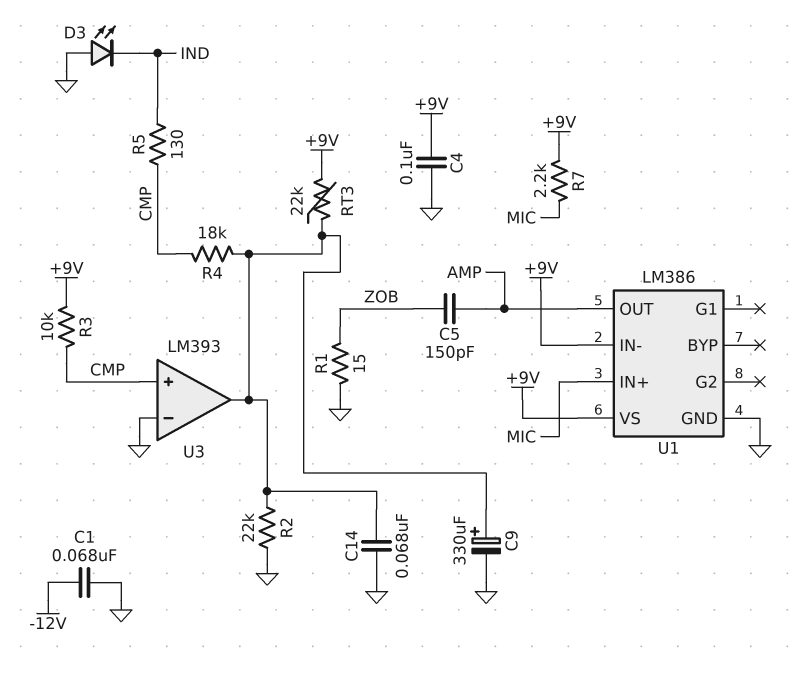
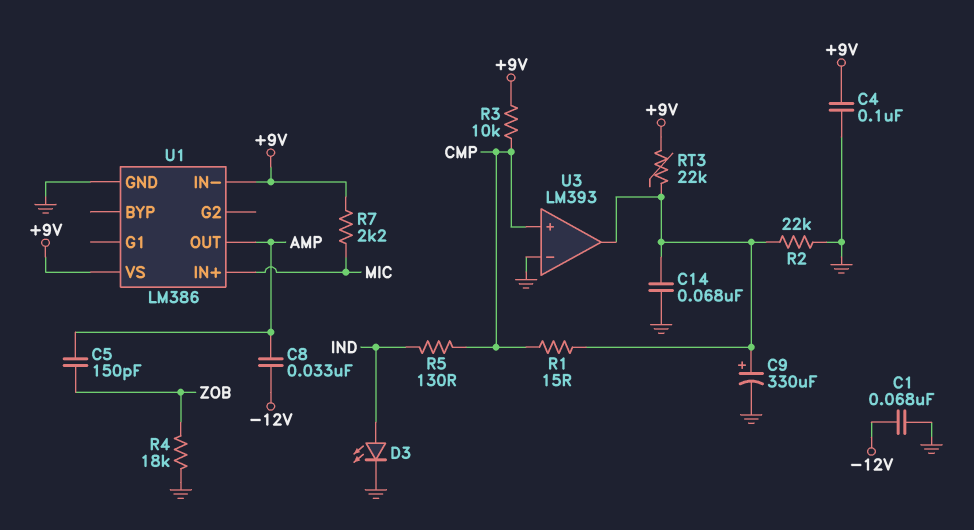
C8: none -> 33nF (-12V, AMP)
D3: LED (A GND, K IND) -> LED (A IND, K GND)
R1: 15 (GND, ZOB) -> 15 (CMP, U3/out)
R4: 18k (CMP, U3/out) -> 18k (GND, ZOB)

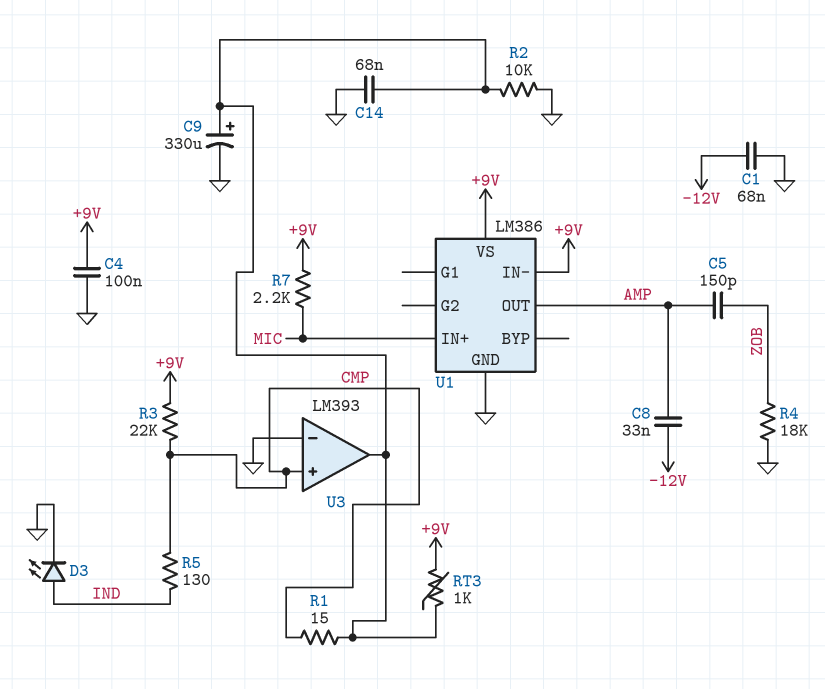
R2: 22k (GND, U3/out) -> 10k (GND, U3/out)
R3: 10k (+9V, CMP) -> 22k (+9V, CMP)
RT3: 22k (+9V, U3/out) -> 1k (+9V, U3/out)

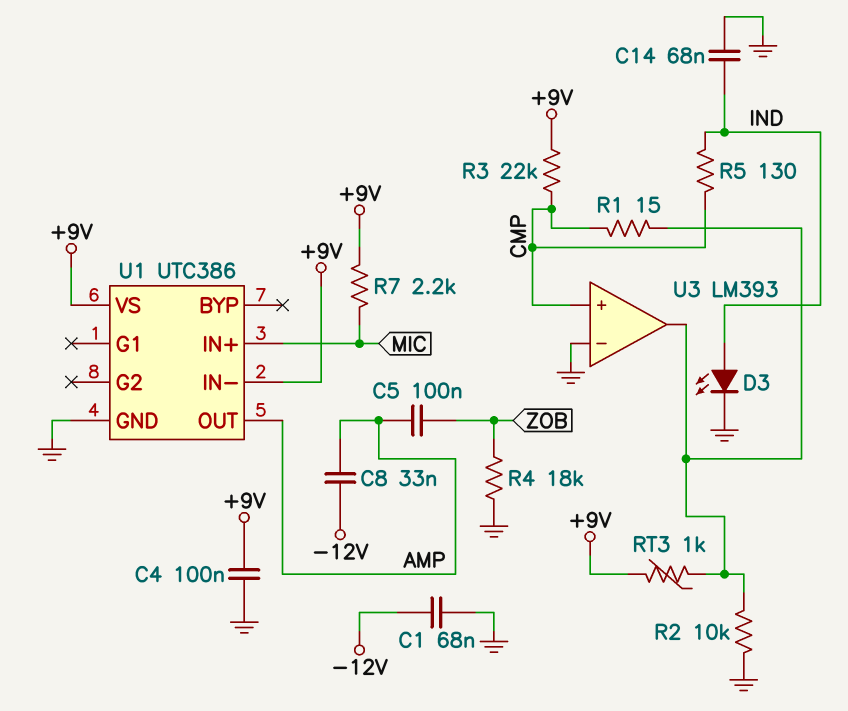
C5: 150pF (AMP, ZOB) -> 100nF (AMP, ZOB)
C9: 330uF (plus U3/out, minus GND) -> none
C14: 68nF (GND, U3/out) -> 68nF (GND, IND)
U1: LM386 -> UTC386

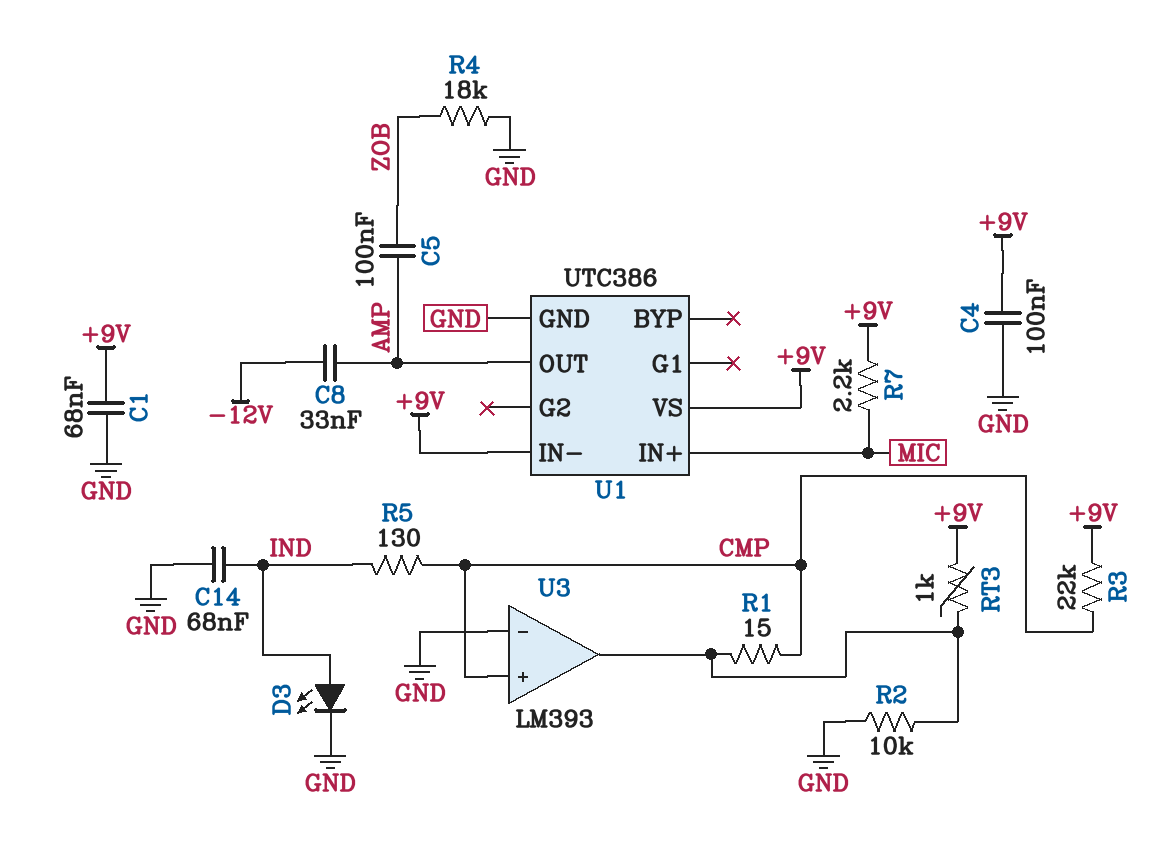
C1: 68nF (-12V, GND) -> 68nF (+9V, GND)

